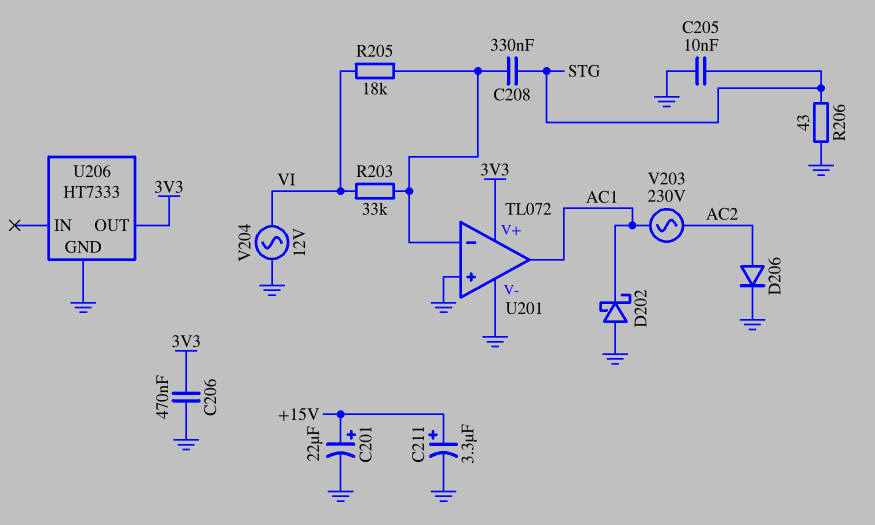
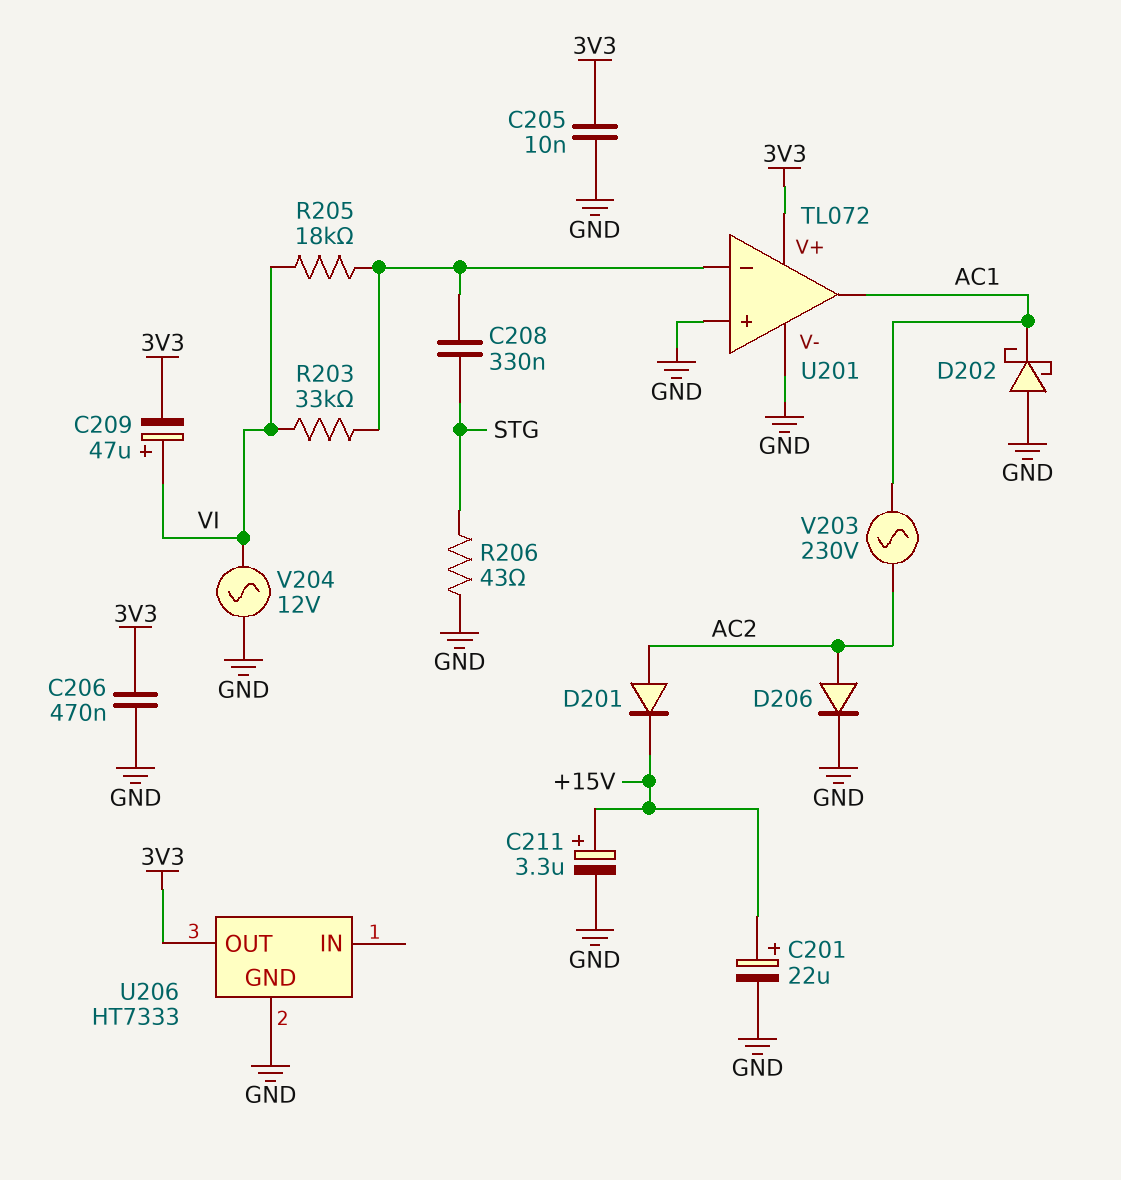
C205: 10nF (GND, STG) -> 10nF (3V3, GND)
C209: none -> 47uF (plus VI, minus 3V3)
D201: none -> diode (A AC2, K +15V)

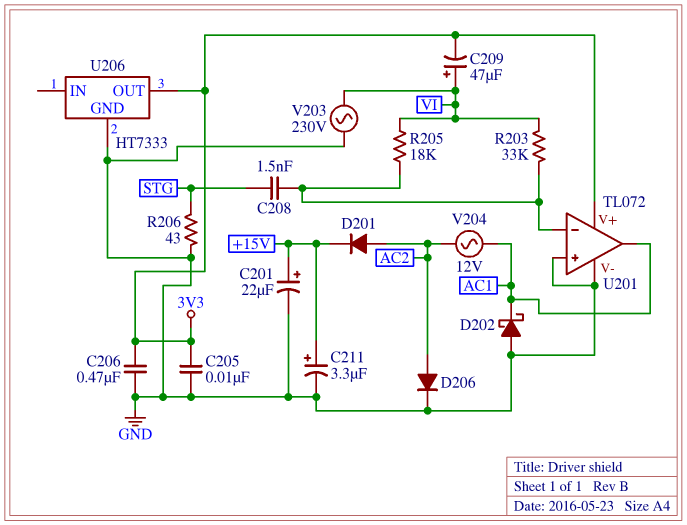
C208: 330nF (STG, U201/in-) -> 1.5nF (STG, U201/in-)
V203: AC 230V (AC1, AC2) -> AC 230V (GND, VI)
V204: AC 12V (GND, VI) -> AC 12V (AC1, AC2)

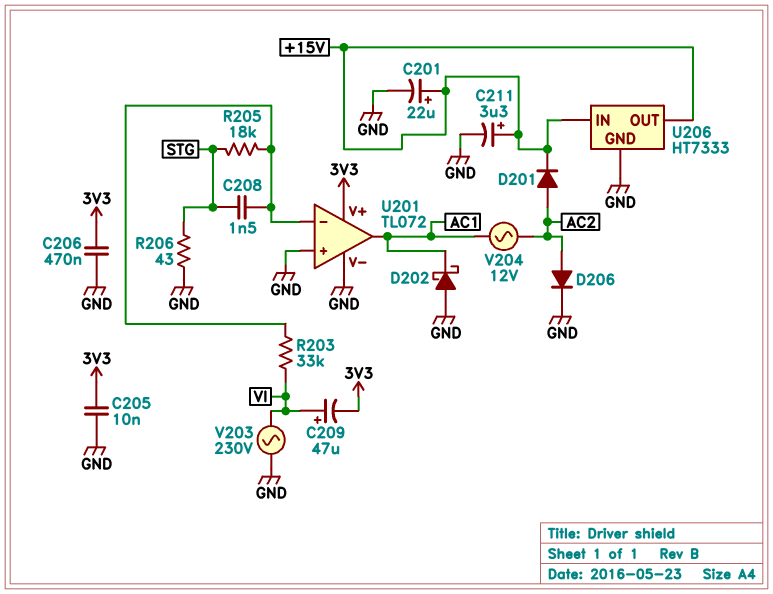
R205: 18k (U201/in-, VI) -> 18k (STG, U201/in-)
U206 pin IN: none -> +15V
U206 pin OUT: 3V3 -> +15V

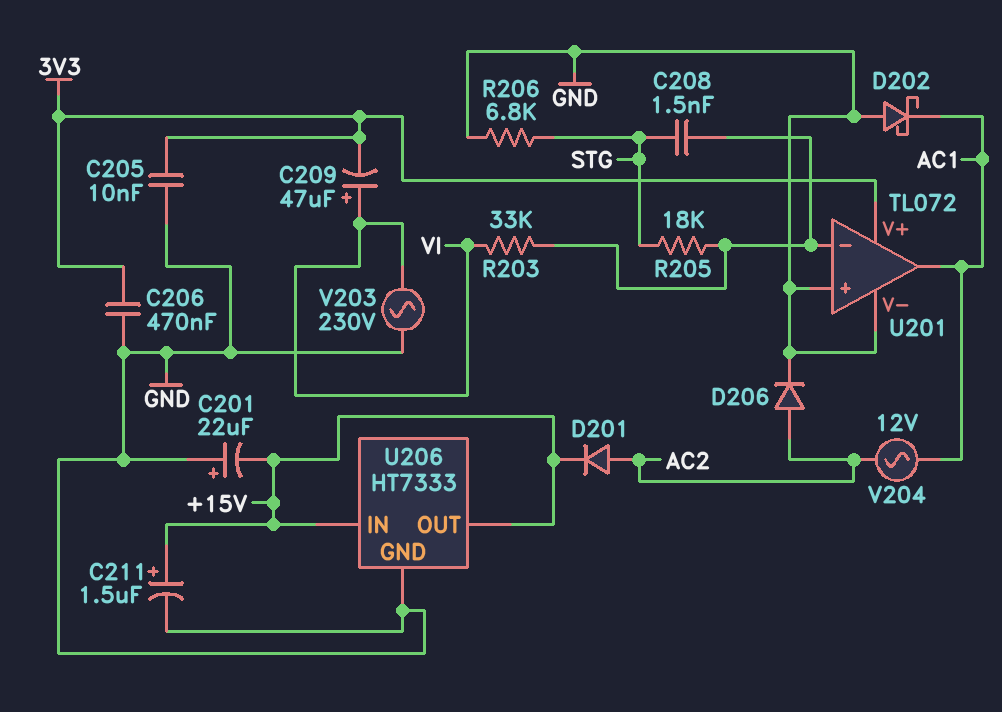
C201: 22uF (plus +15V, minus GND) -> 22uF (plus GND, minus +15V)
C211: 3.3uF (plus +15V, minus GND) -> 1.5uF (plus +15V, minus GND)
R206: 43 (GND, STG) -> 6.8k (GND, STG)

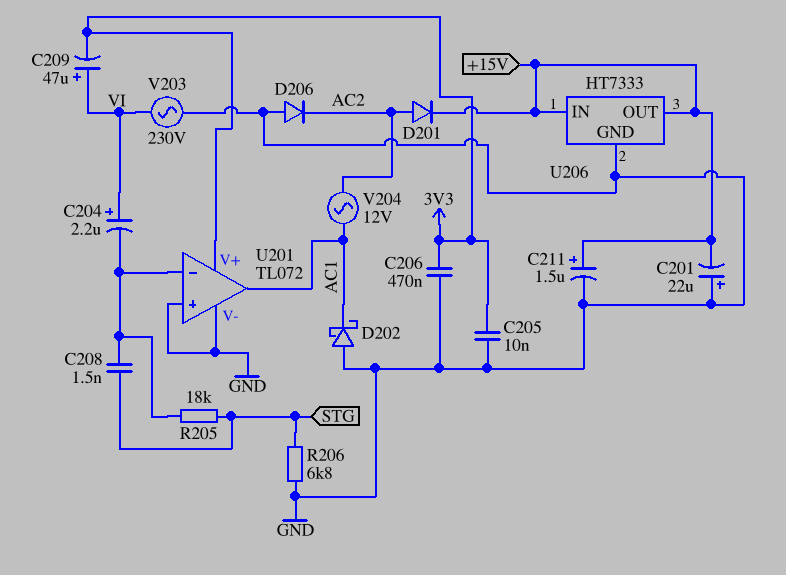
C204: none -> 2.2uF (plus VI, minus U201/in-)
D206: diode (A AC2, K GND) -> diode (A GND, K AC2)
R203: 33k (U201/in-, VI) -> none

